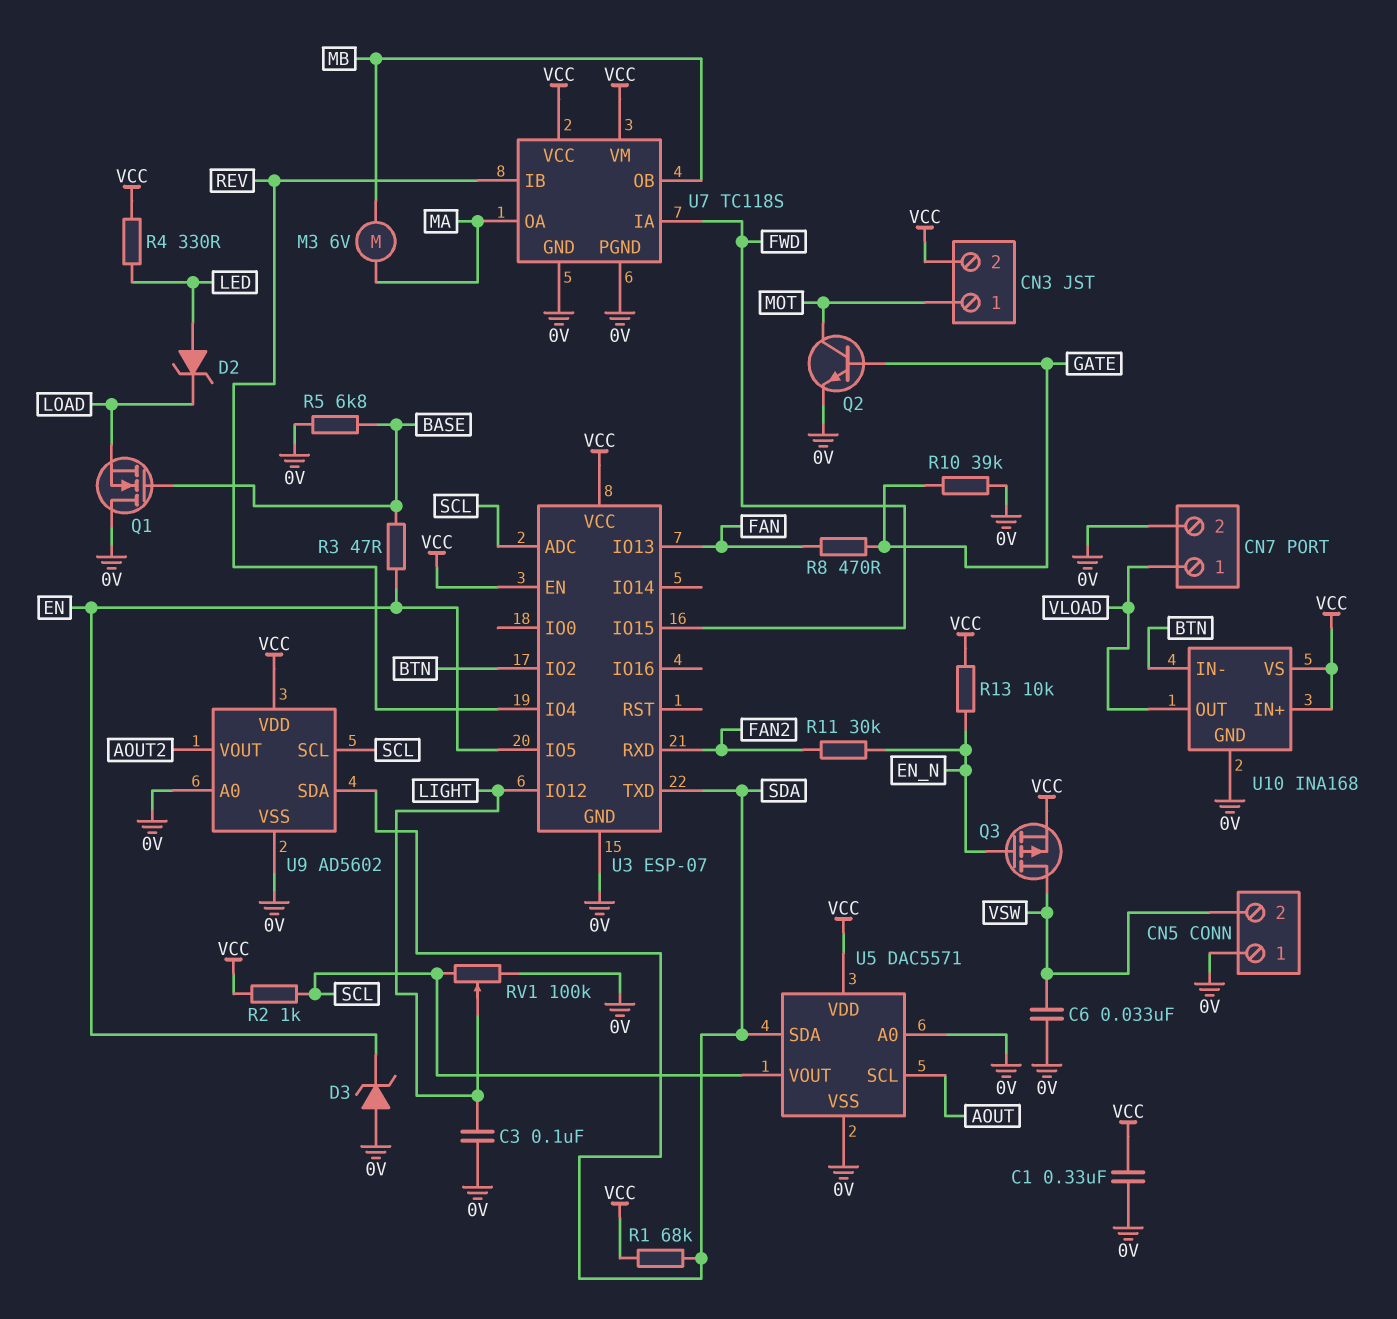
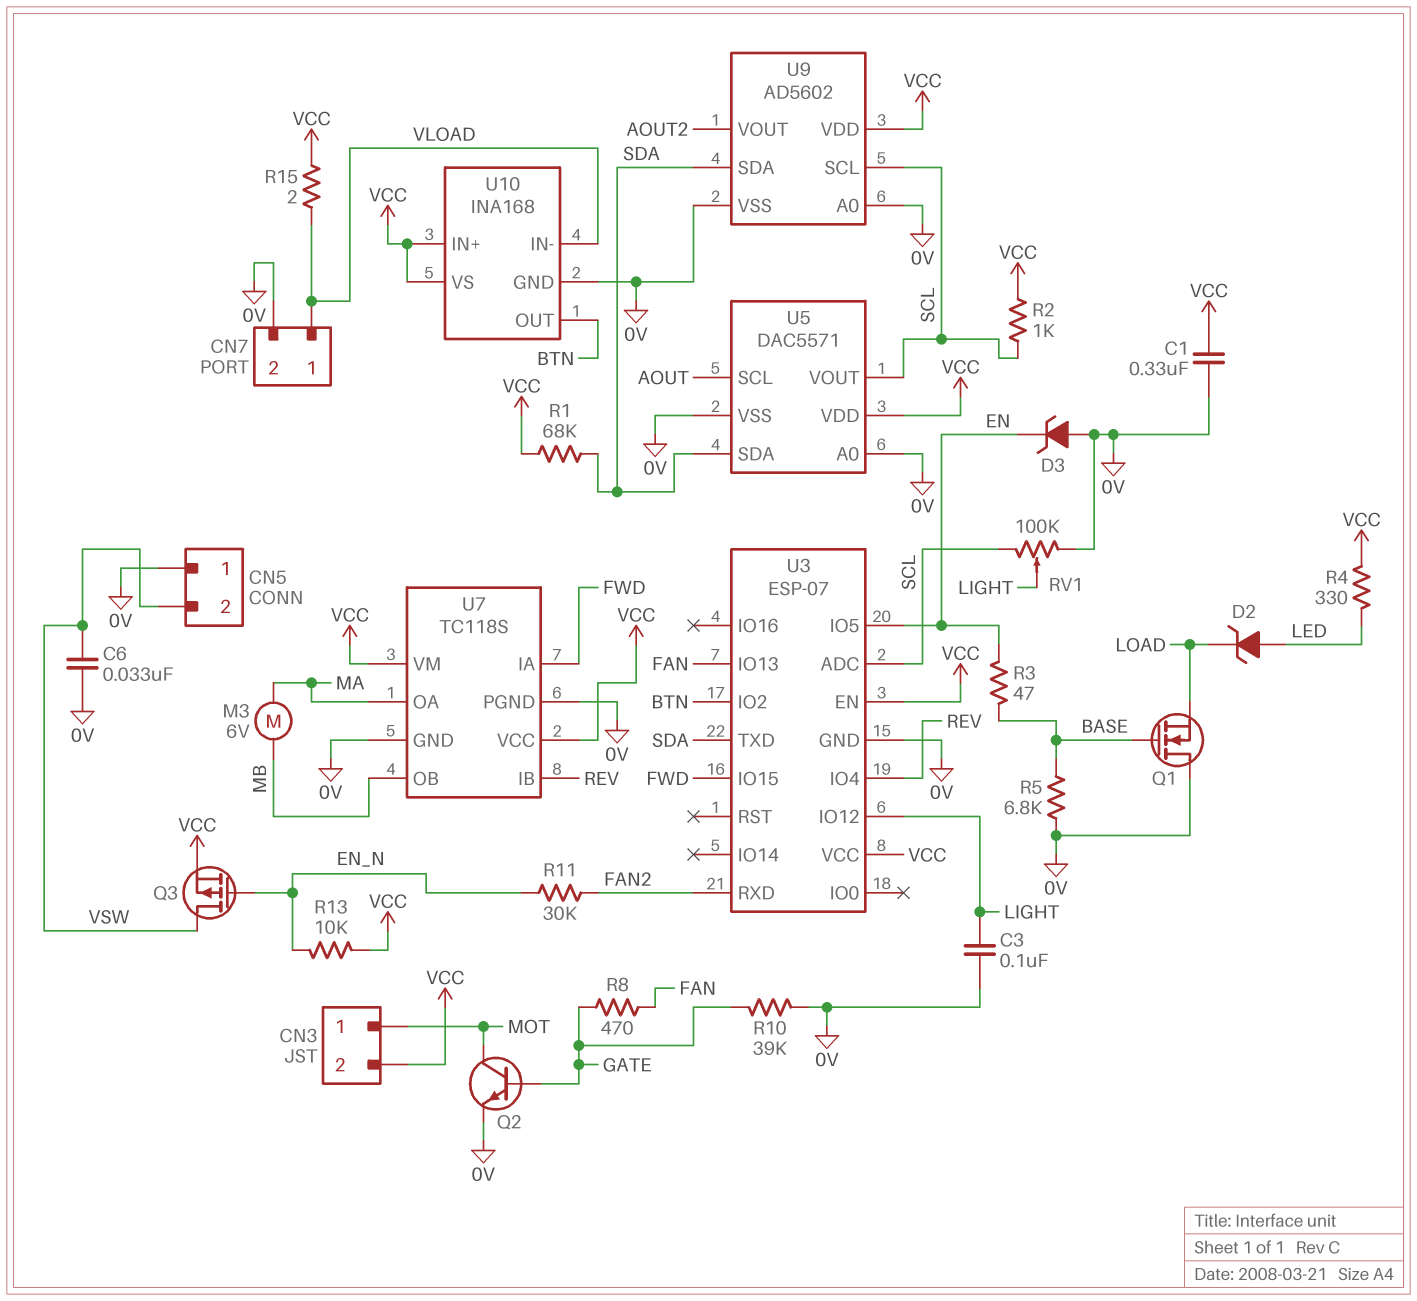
R15: none -> 2 (VCC, VLOAD)
U10 pin IN-: BTN -> VLOAD
U10 pin OUT: VLOAD -> BTN

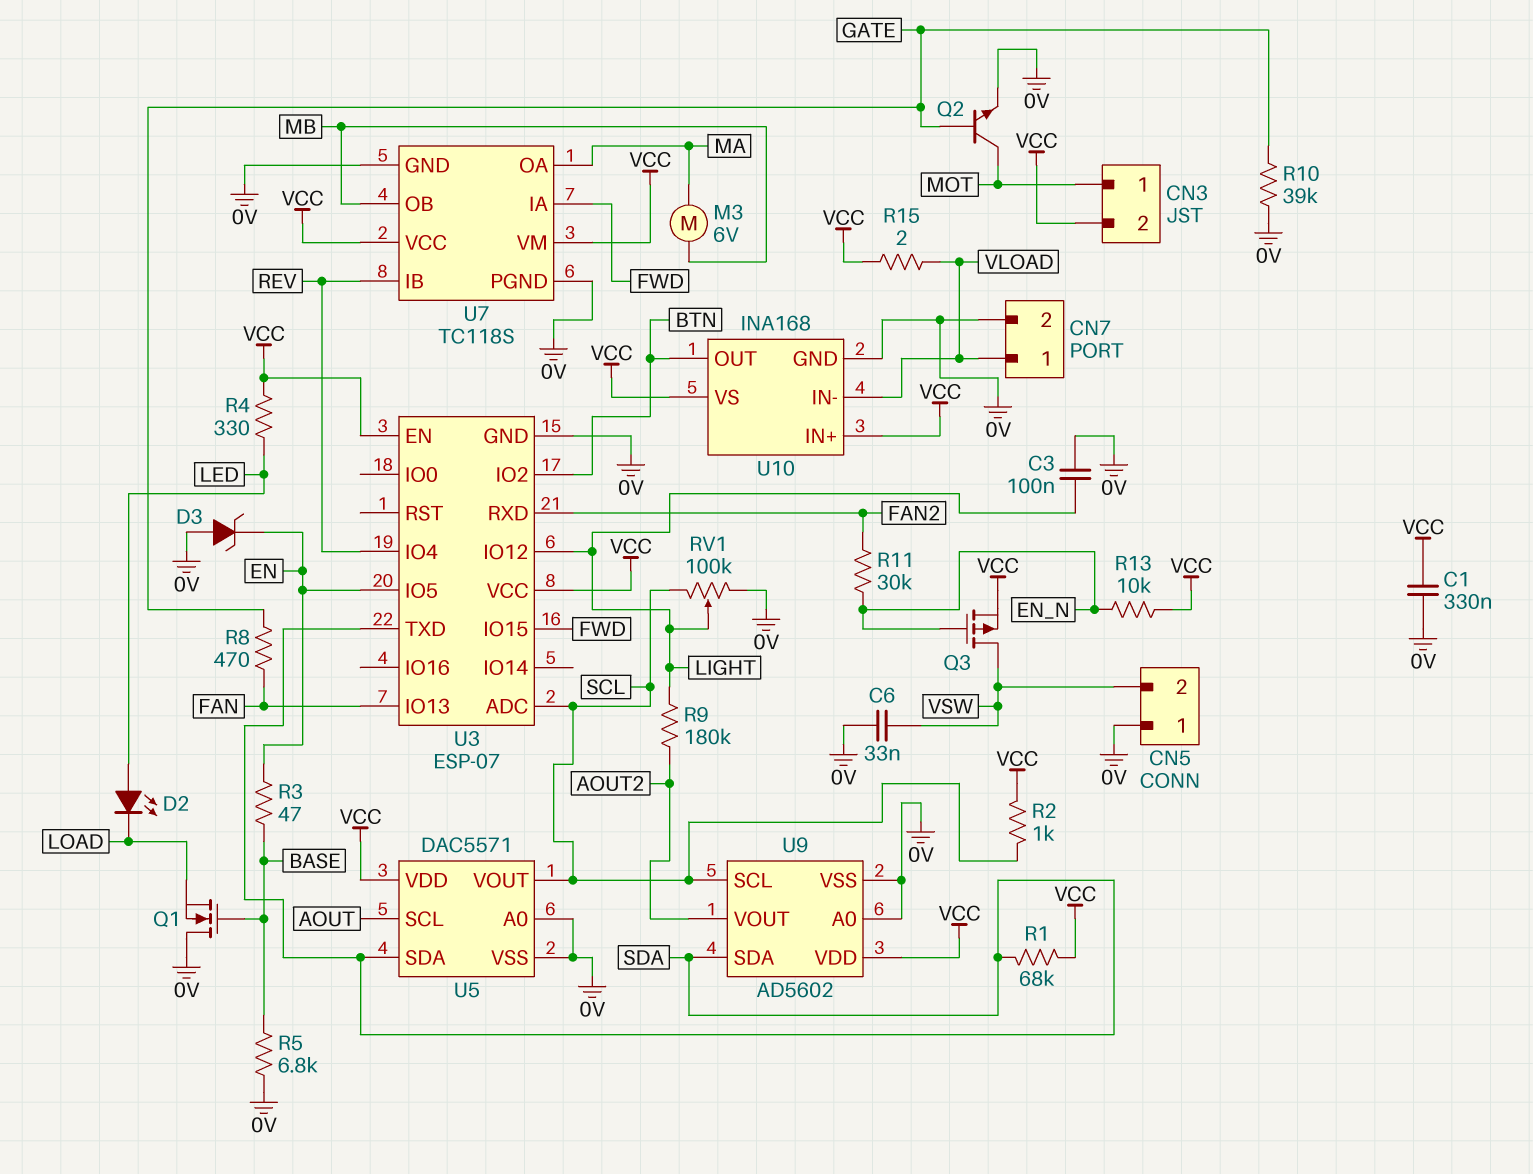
D2: zener (A LED, K LOAD) -> LED (A LED, K LOAD)
R9: none -> 180k (AOUT2, LIGHT)

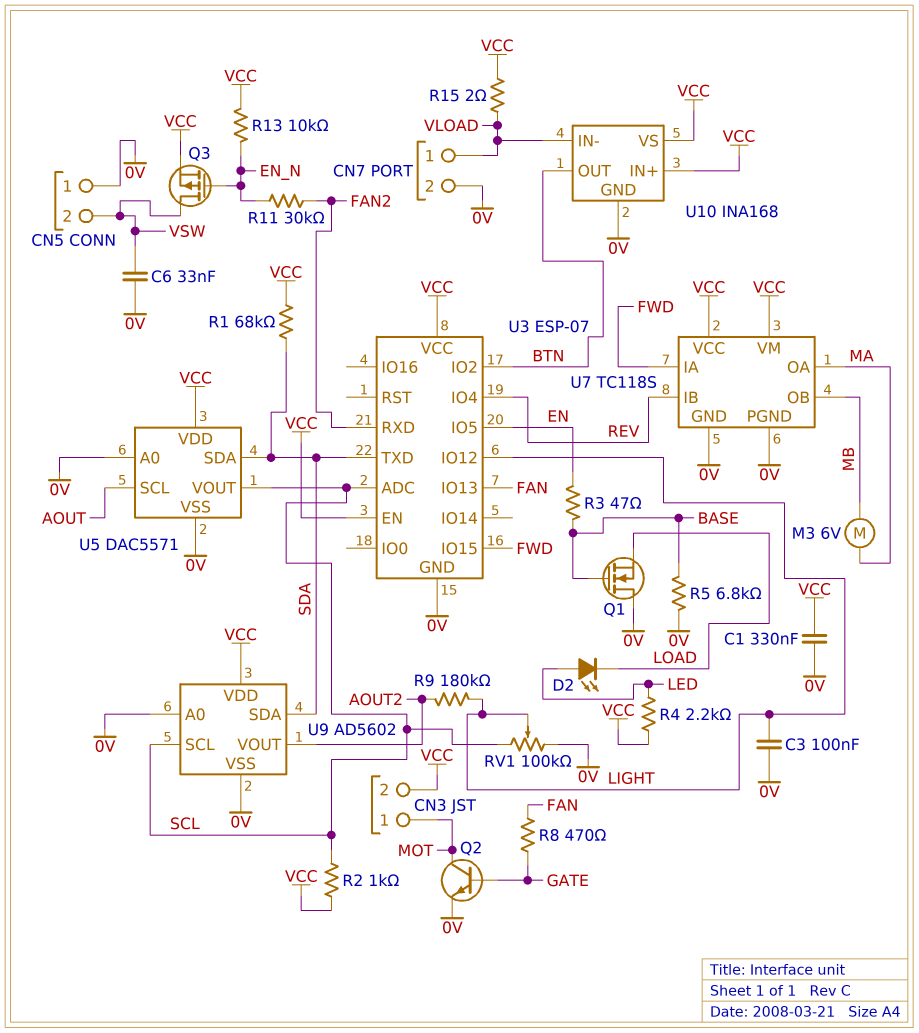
D3: zener (A 0V, K EN) -> none
R4: 330 (LED, VCC) -> 2.2k (LED, VCC)
R10: 39k (0V, GATE) -> none

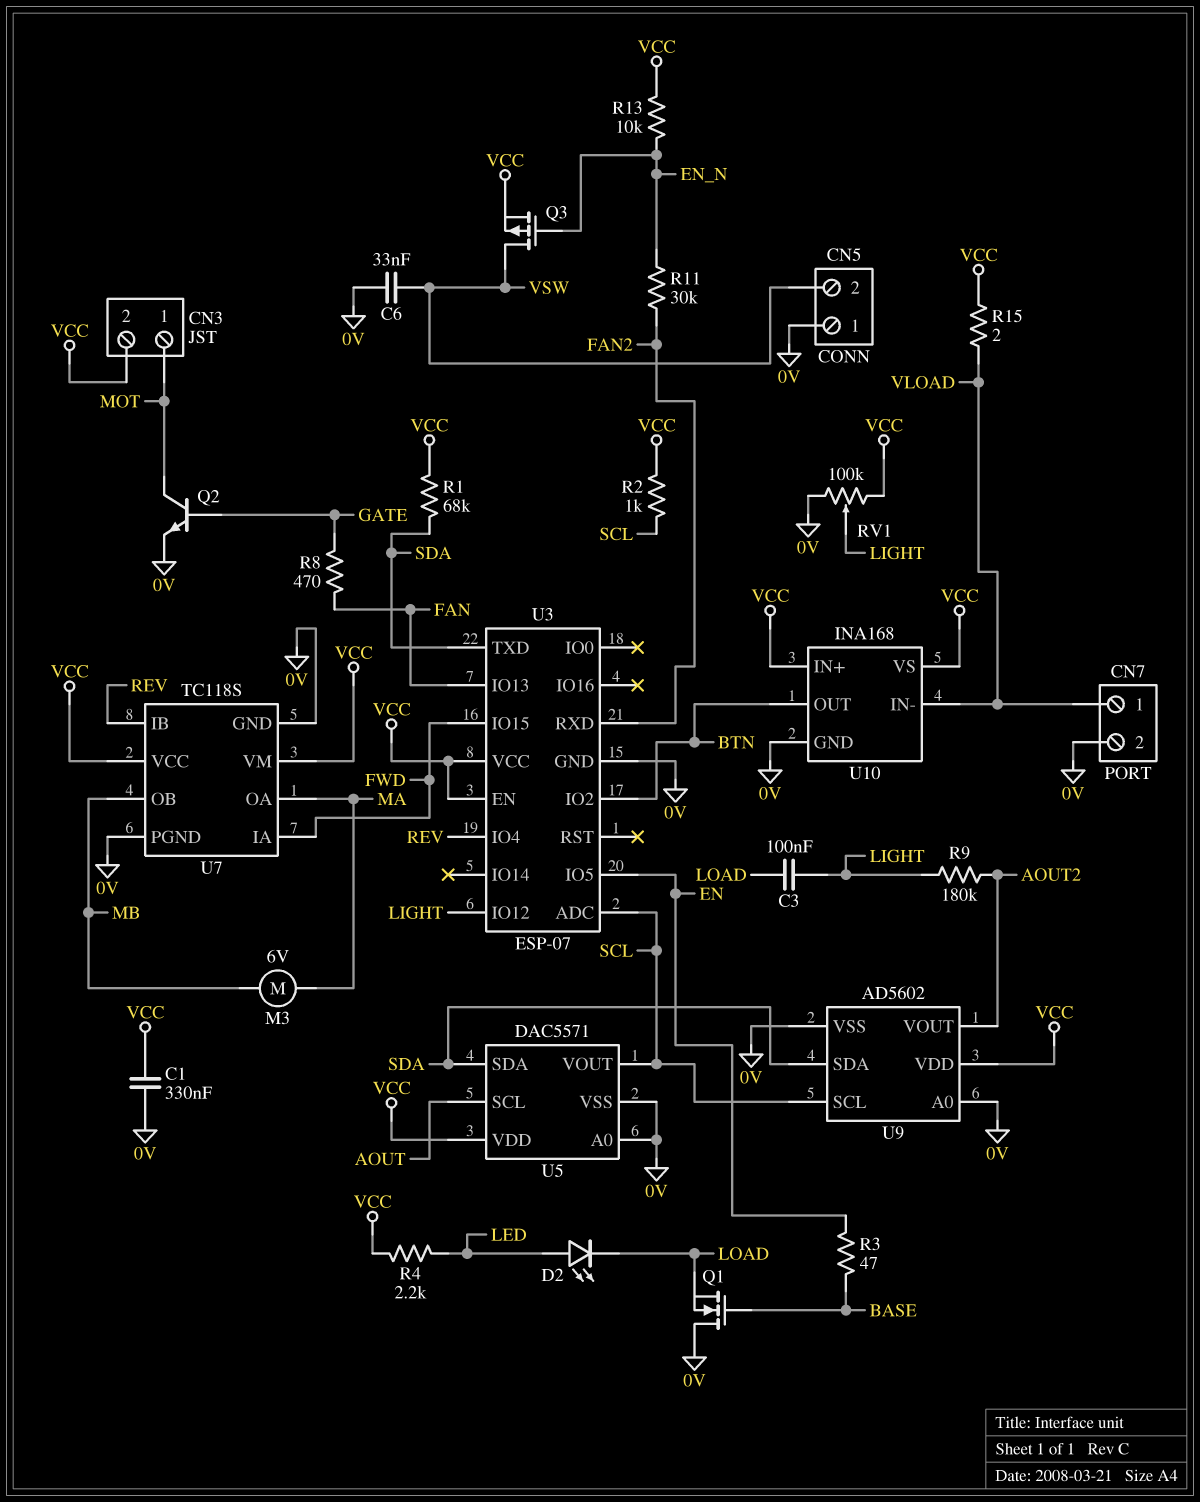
C3: 100nF (0V, LIGHT) -> 100nF (LIGHT, LOAD)
R5: 6.8k (0V, BASE) -> none
RV1: 100k (0V, SCL, wiper LIGHT) -> 100k (0V, VCC, wiper LIGHT)

